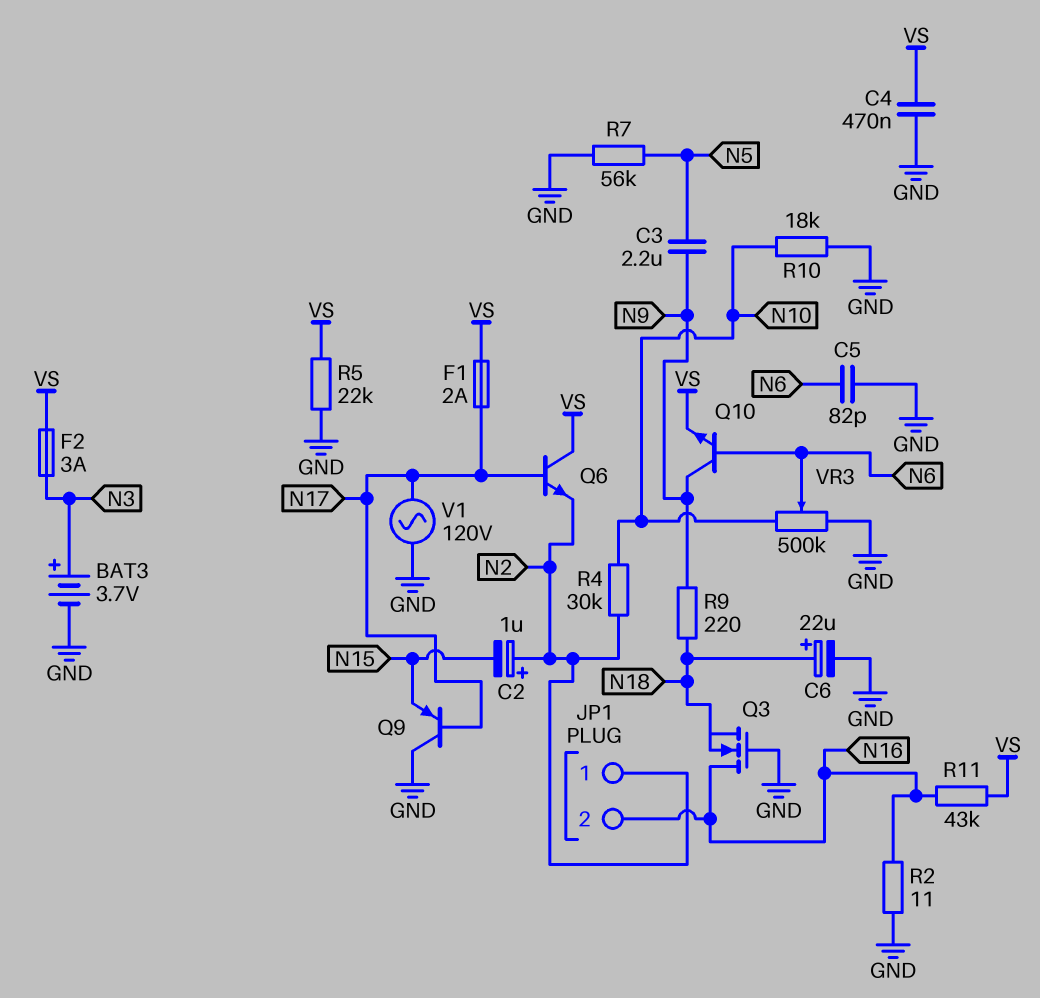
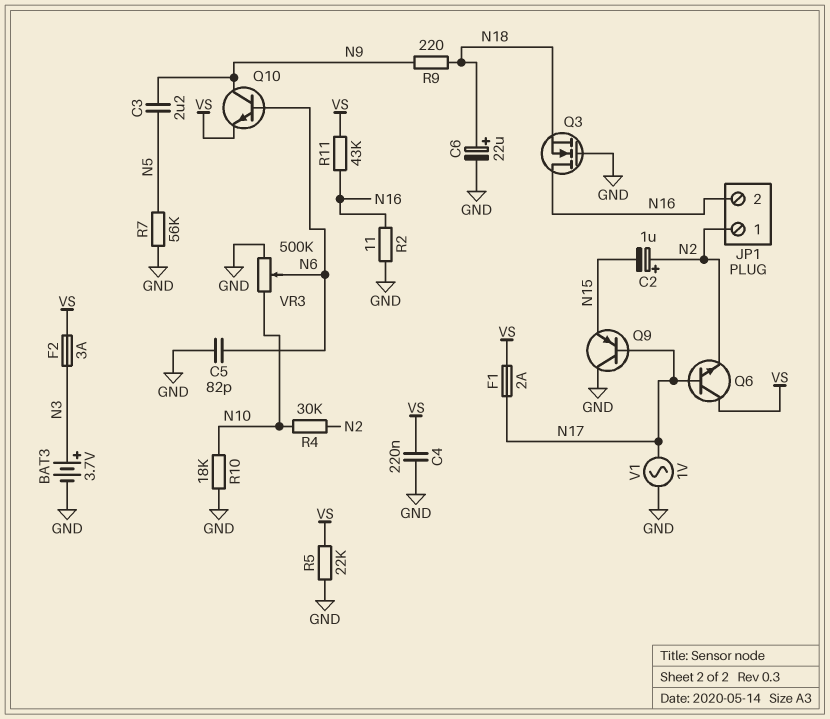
C4: 470nF (GND, VS) -> 220nF (GND, VS)
V1: AC 120V (GND, N17) -> AC 1V (GND, N17)

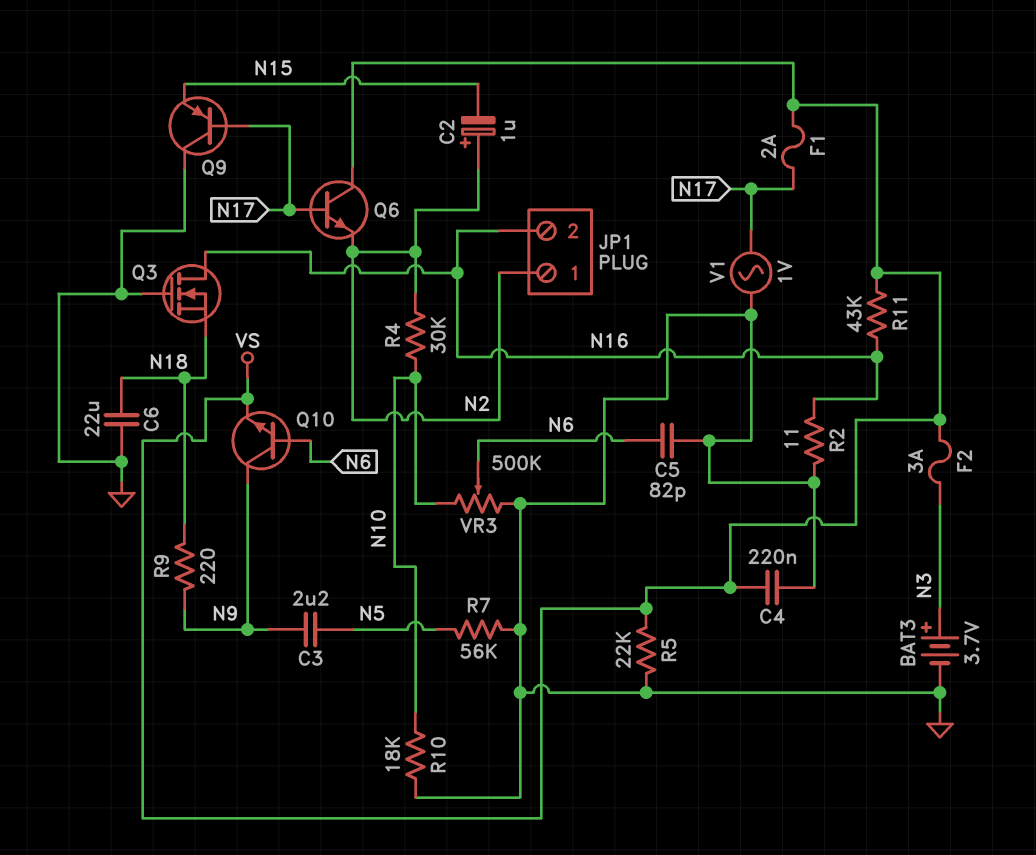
C6: 22uF (plus N18, minus GND) -> 22uF (GND, N18)

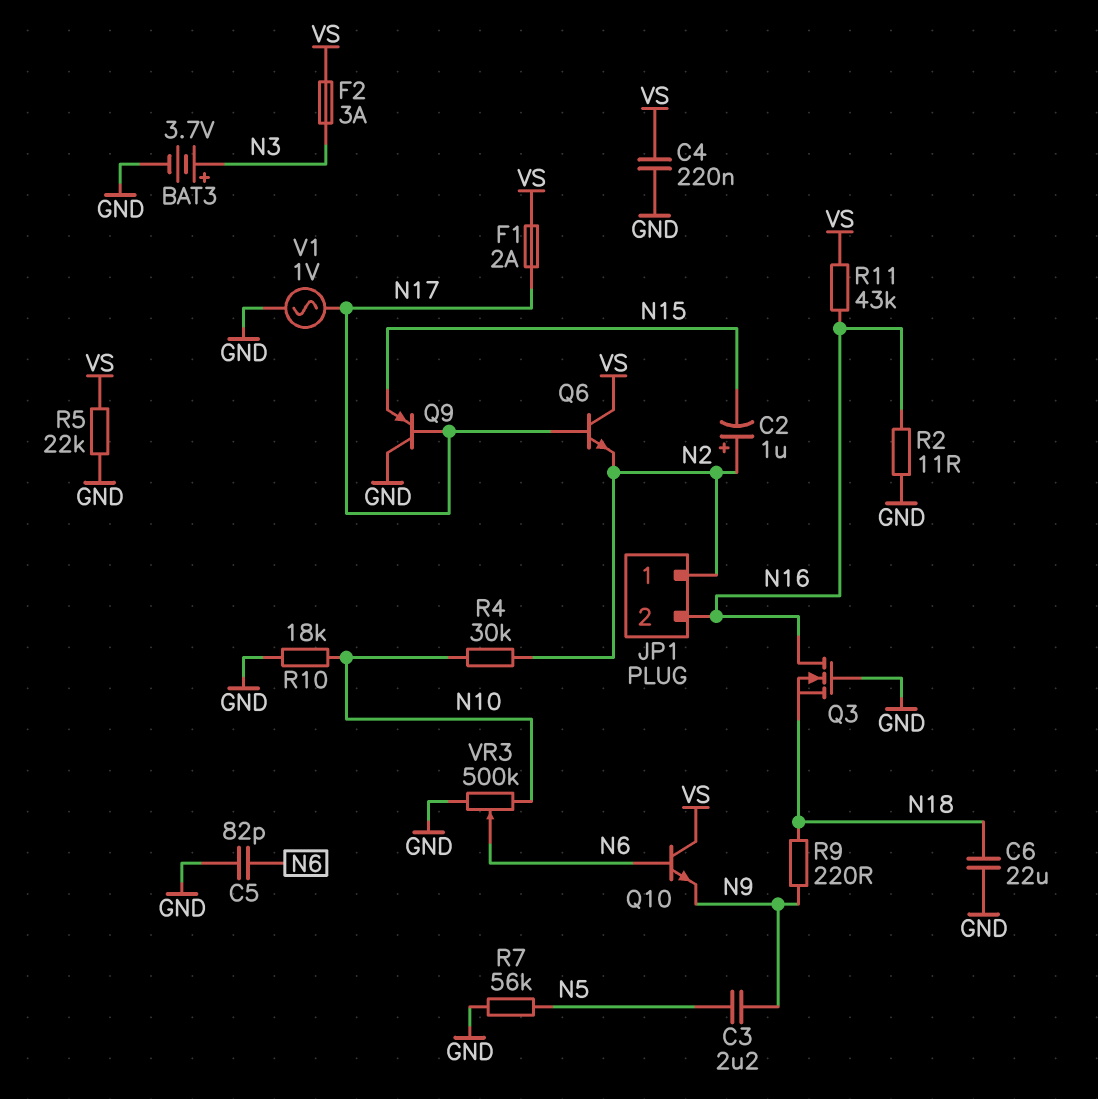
Q10: NPN (B N6, C N9, E VS) -> NPN (B N6, C VS, E N9)

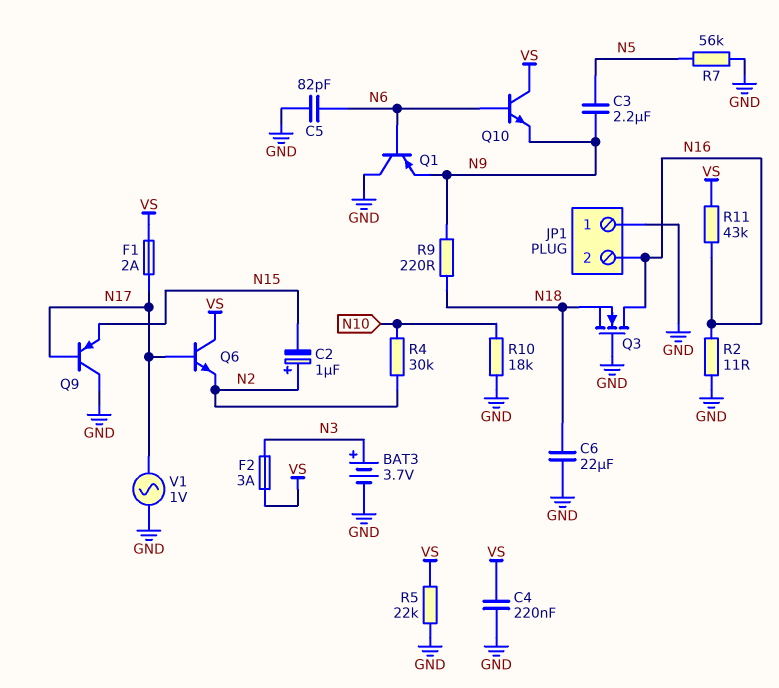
JP1 pin 1: N2 -> GND
Q1: none -> PNP (B N6, C GND, E N9)
VR3: 500k (GND, N10, wiper N6) -> none

